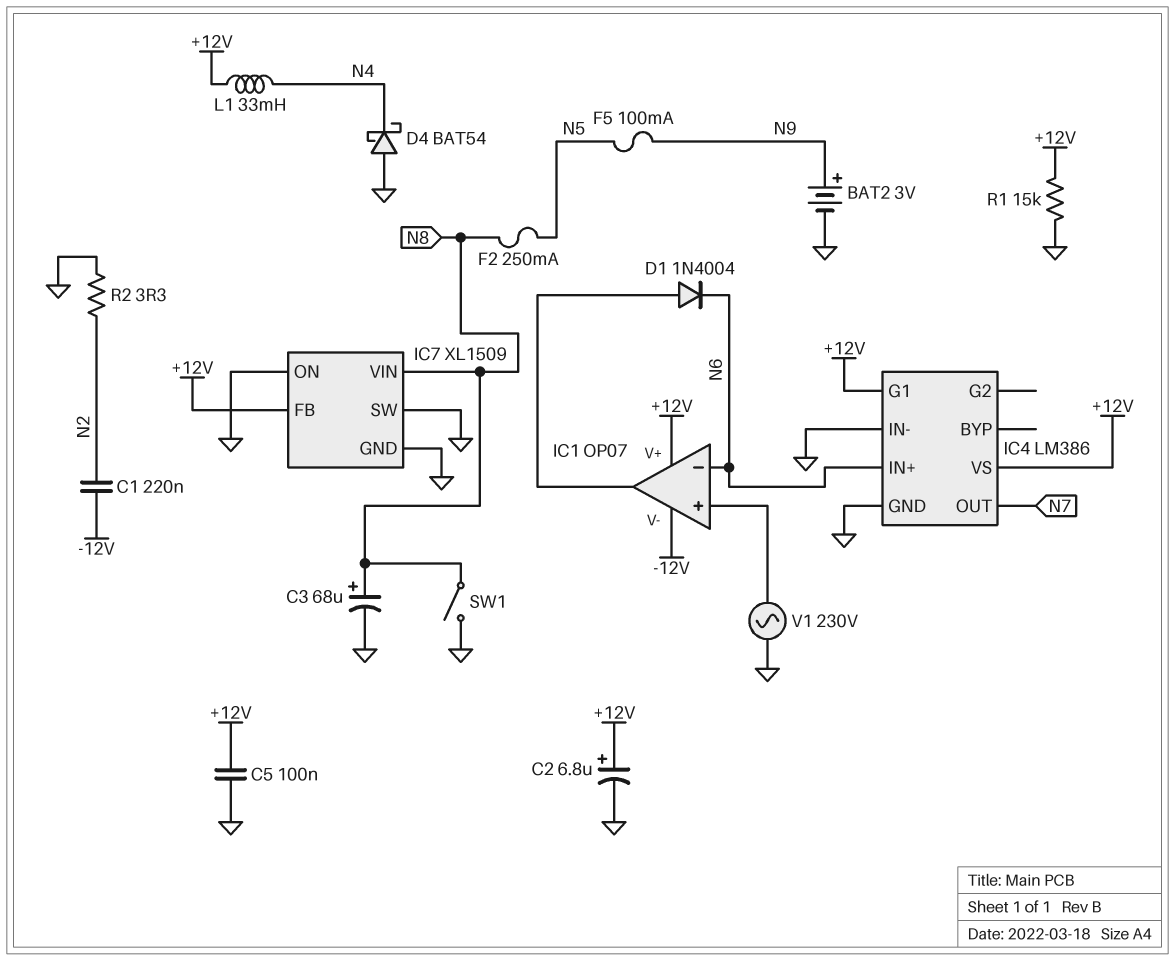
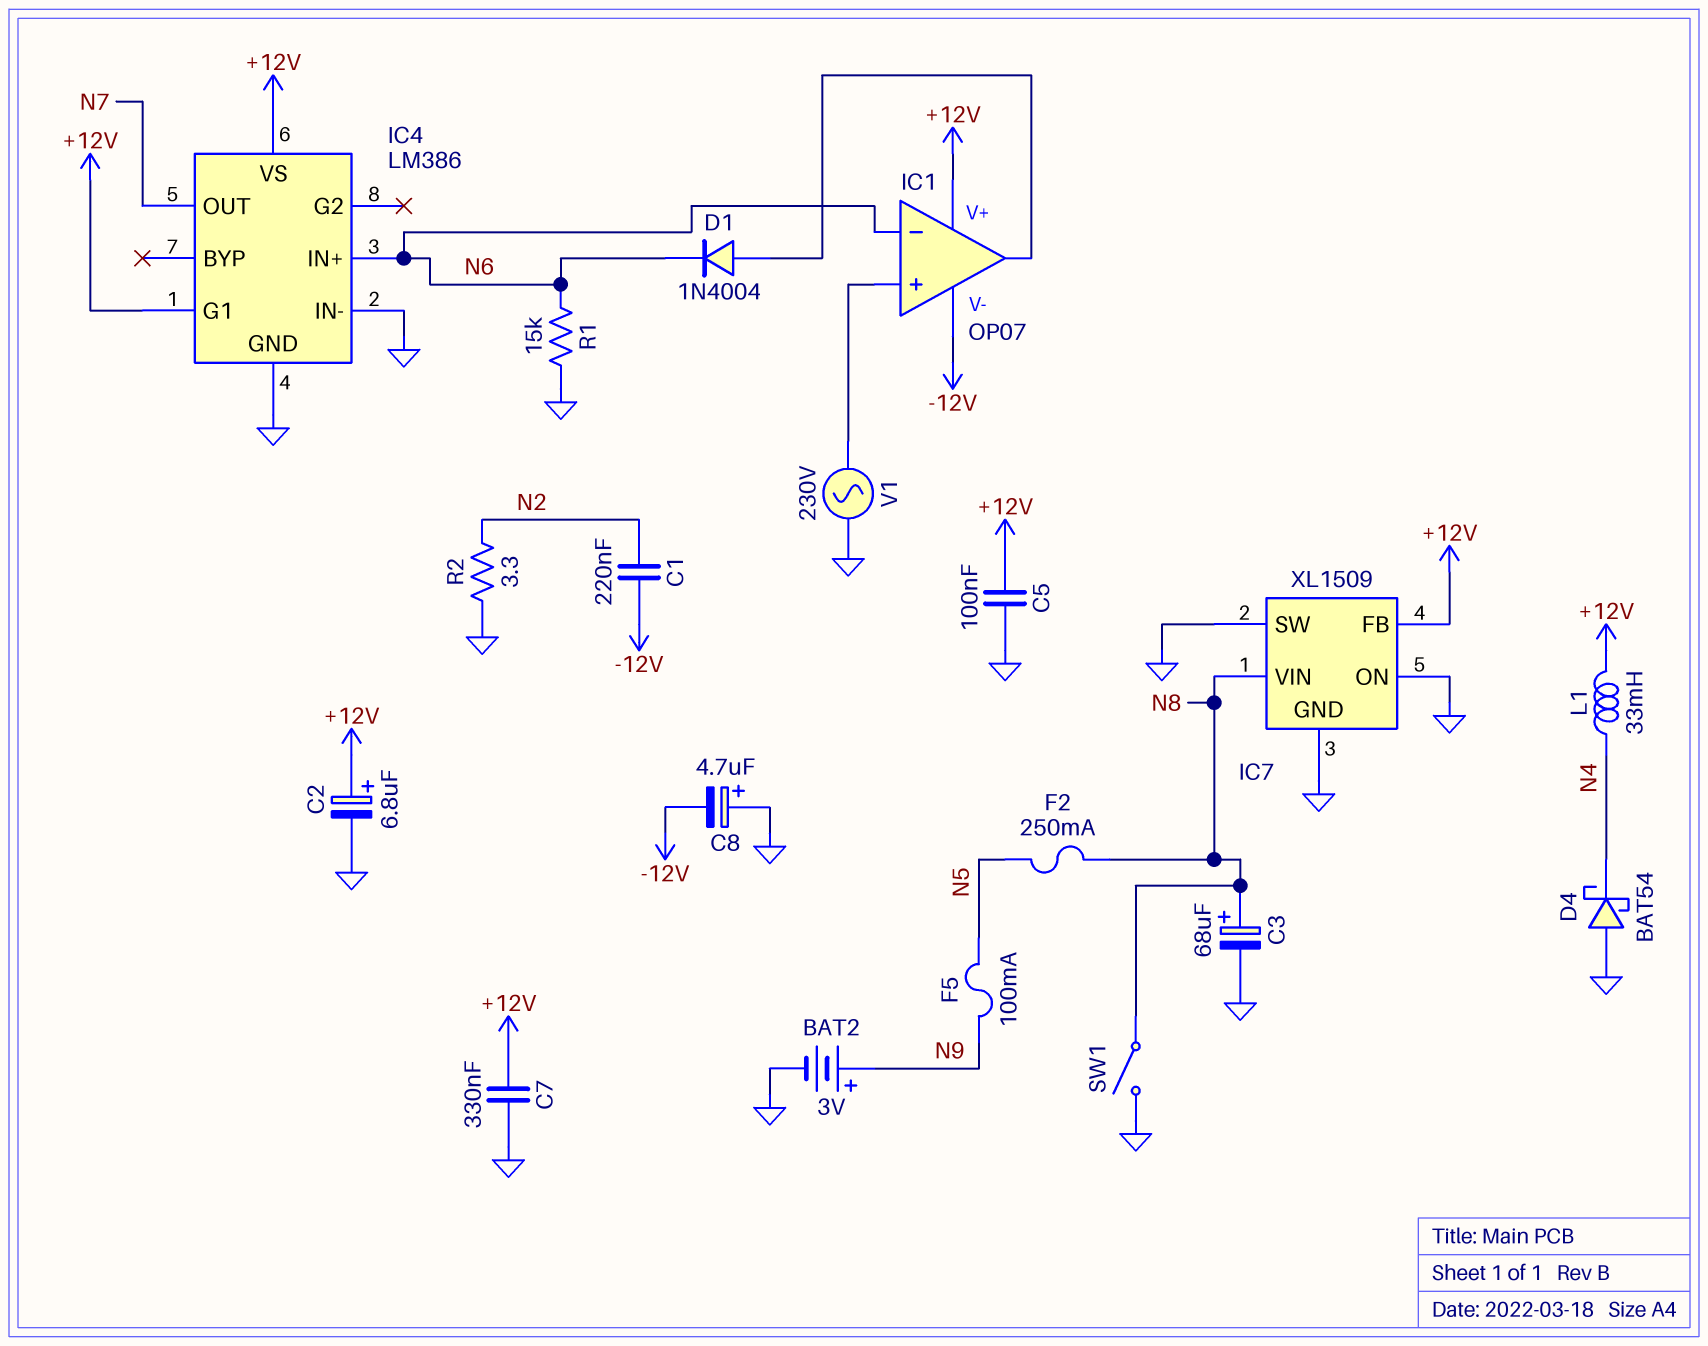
C7: none -> 330nF (+12V, GND)
C8: none -> 4.7uF (plus GND, minus -12V)
R1: 15k (+12V, GND) -> 15k (GND, N6)

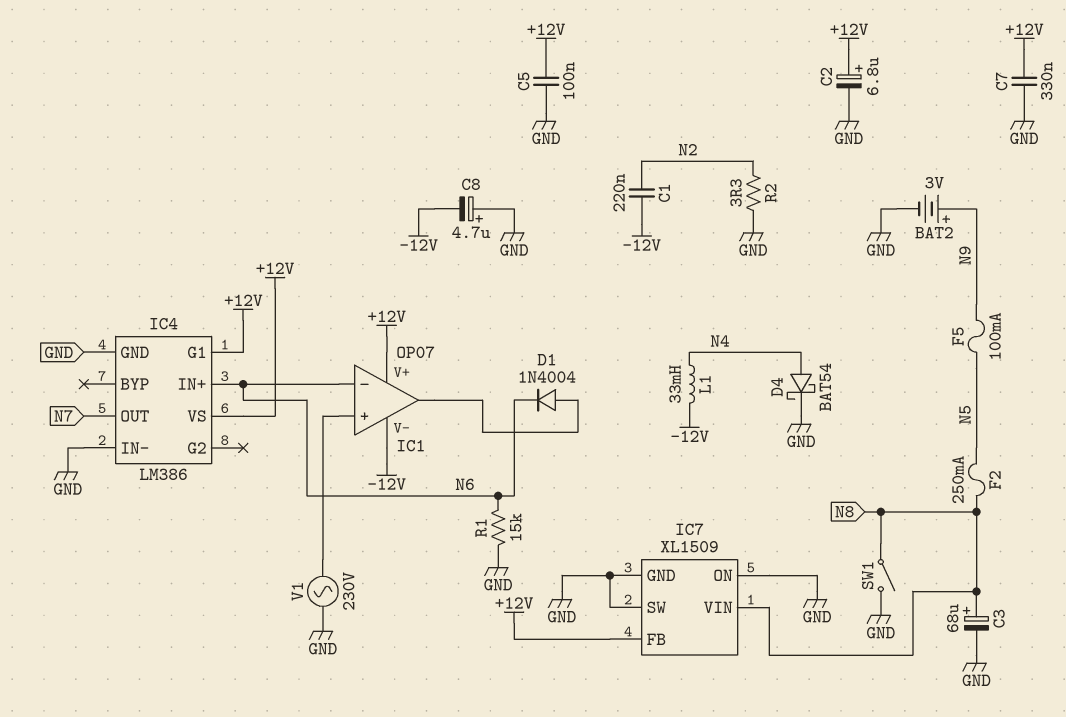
D4: schottky BAT54 (A GND, K N4) -> schottky BAT54 (A N4, K GND)
L1: 33mH (+12V, N4) -> 33mH (-12V, N4)

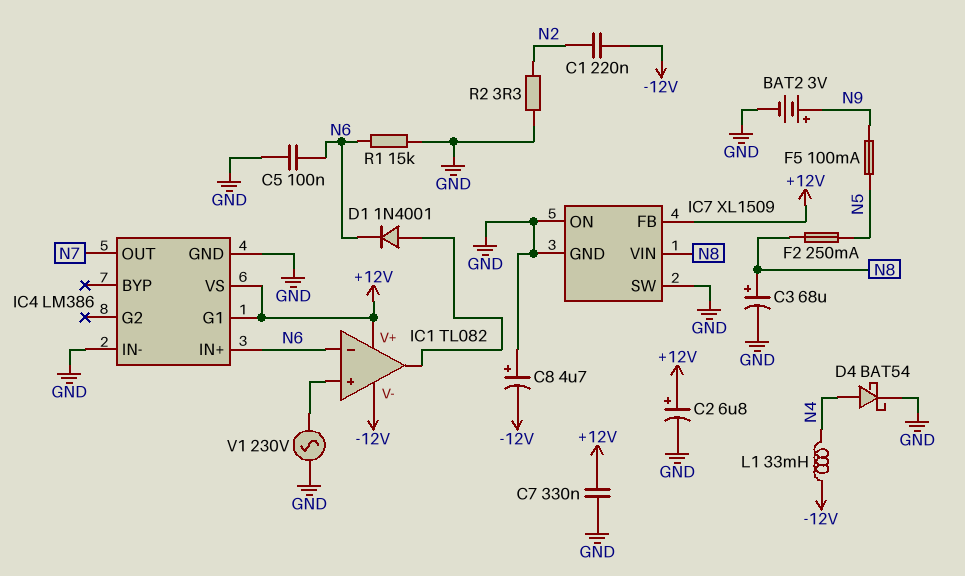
C5: 100nF (+12V, GND) -> 100nF (GND, N6)
D1: diode 1N4004 (A IC1/out, K N6) -> diode 1N4001 (A IC1/out, K N6)
IC1: OP07 -> TL082
SW1: switch (GND, N8) -> none

